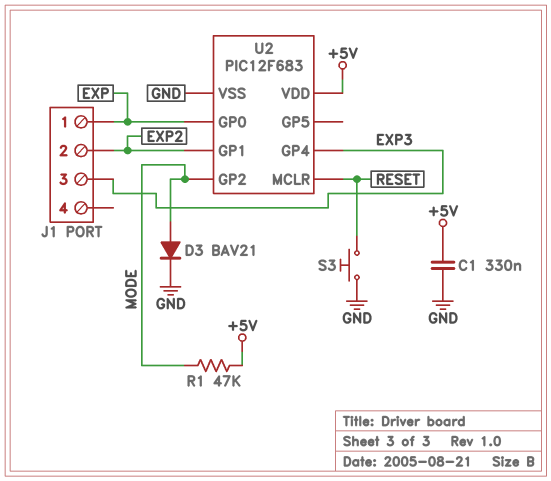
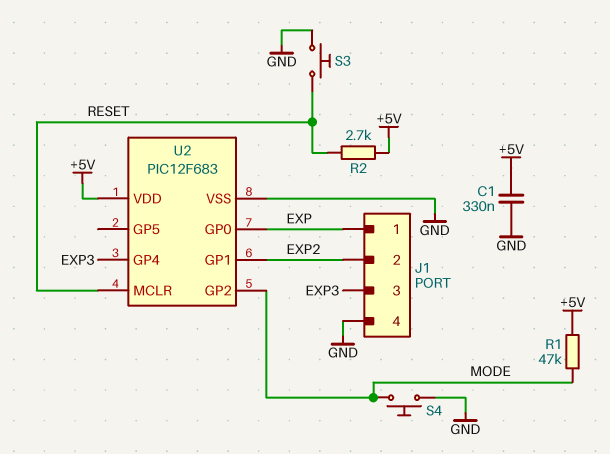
D3: diode BAV21 (A MODE, K GND) -> none
J1 pin 4: none -> GND
R2: none -> 2.7k (+5V, RESET)
S4: none -> button (GND, MODE)

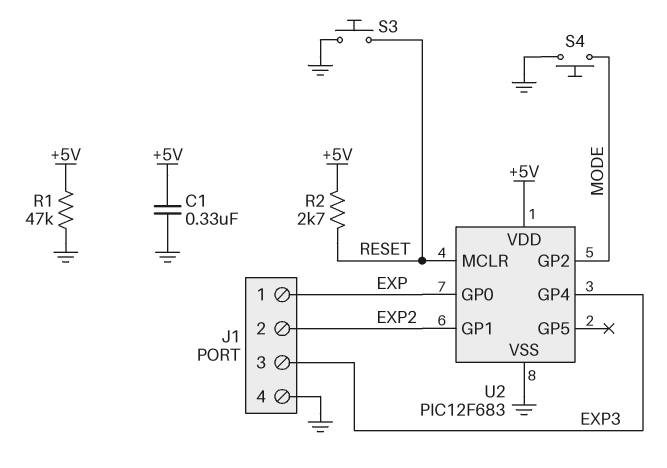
R1: 47k (+5V, MODE) -> 47k (+5V, GND)

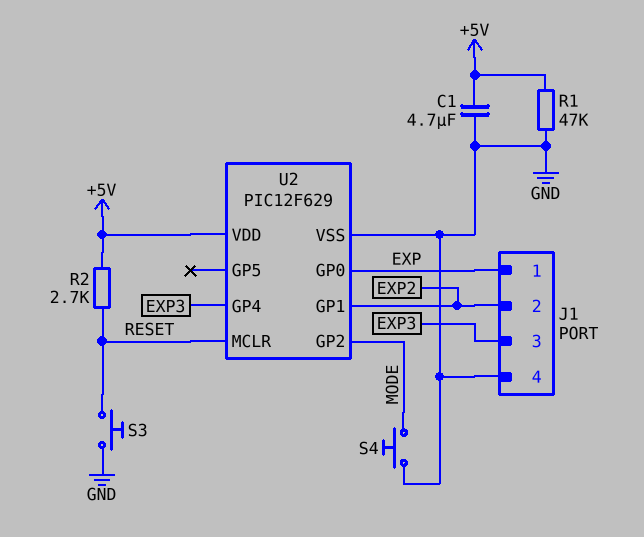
C1: 330nF (+5V, GND) -> 4.7uF (+5V, GND)
U2: PIC12F683 -> PIC12F629

